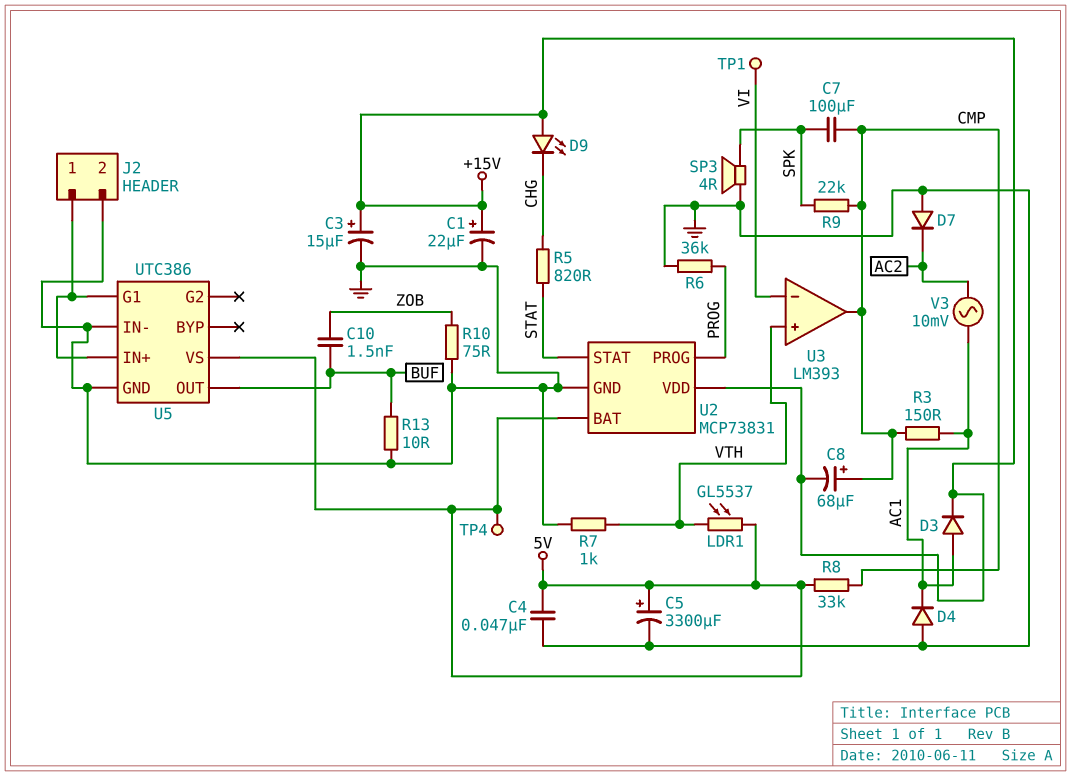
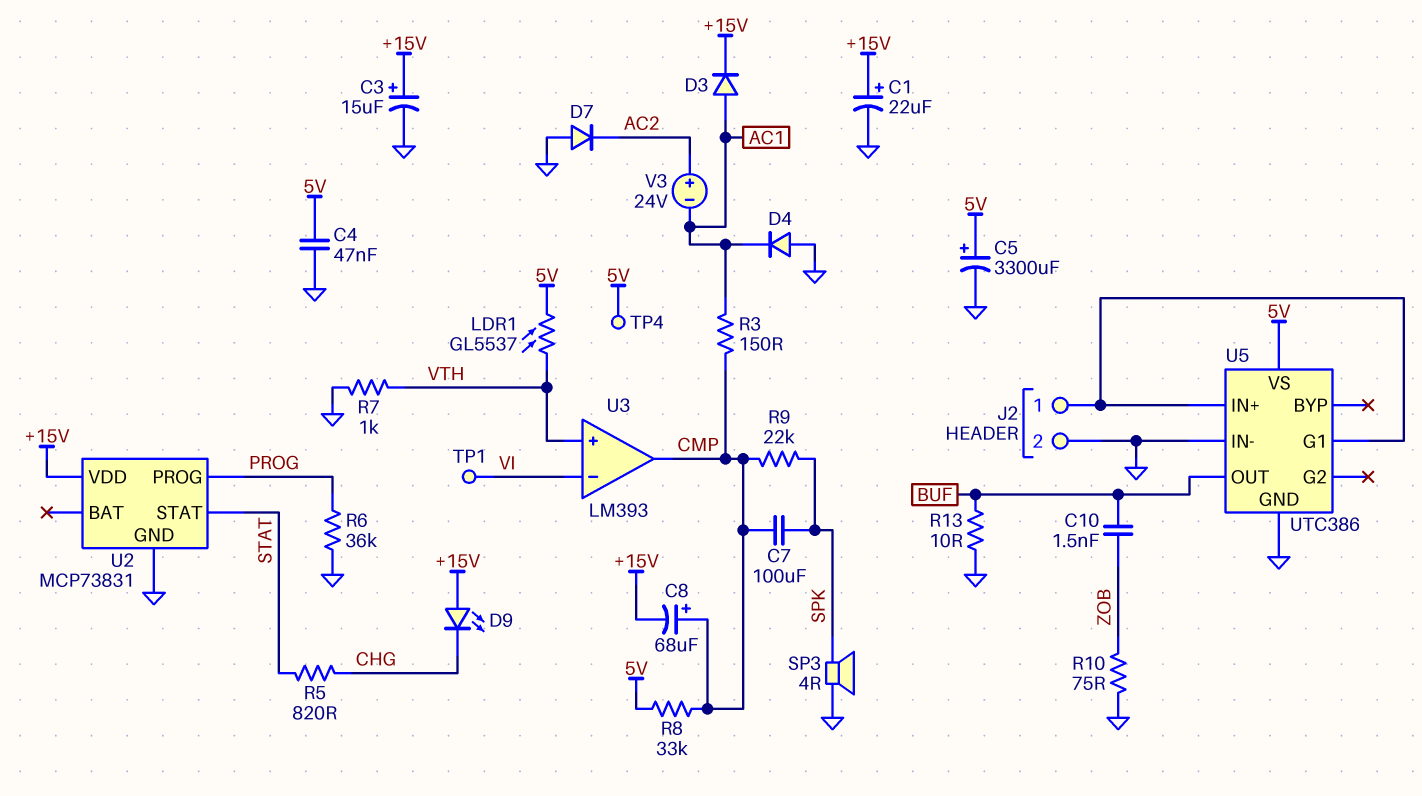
U2 pin BAT: 5V -> none
V3: AC 10mV (AC1, AC2) -> 24V (plus AC2, minus AC1)

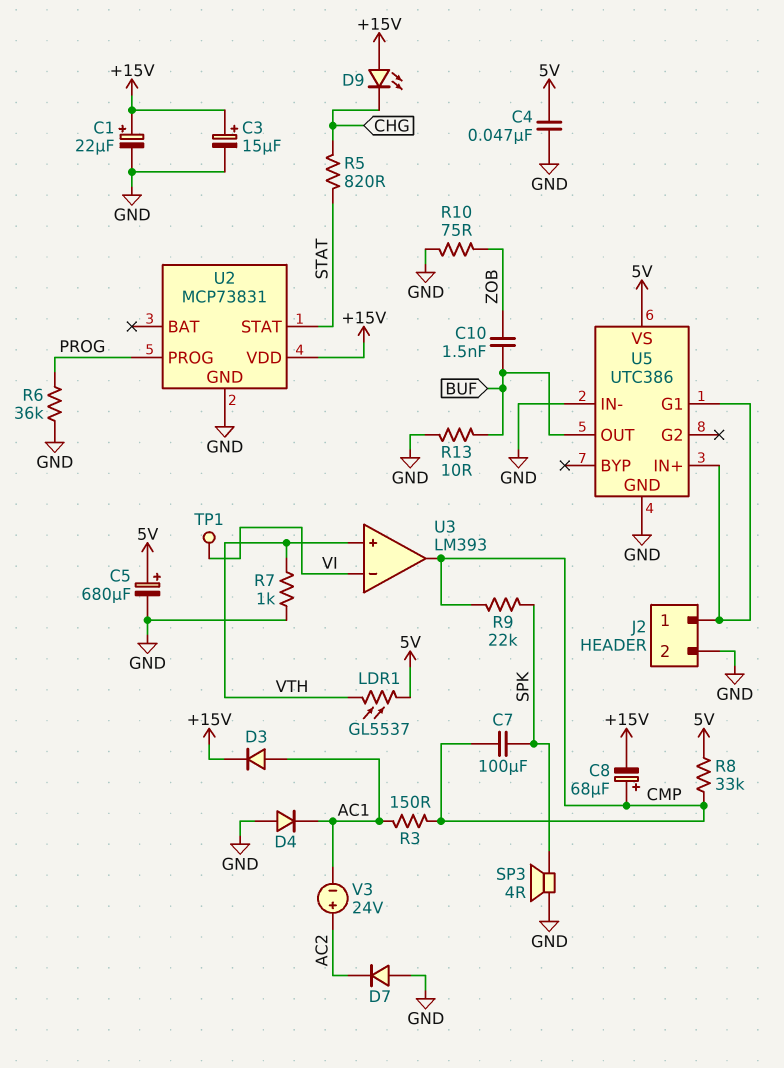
C5: 3300uF (plus 5V, minus GND) -> 680uF (plus 5V, minus GND)
TP4: test point (5V) -> none

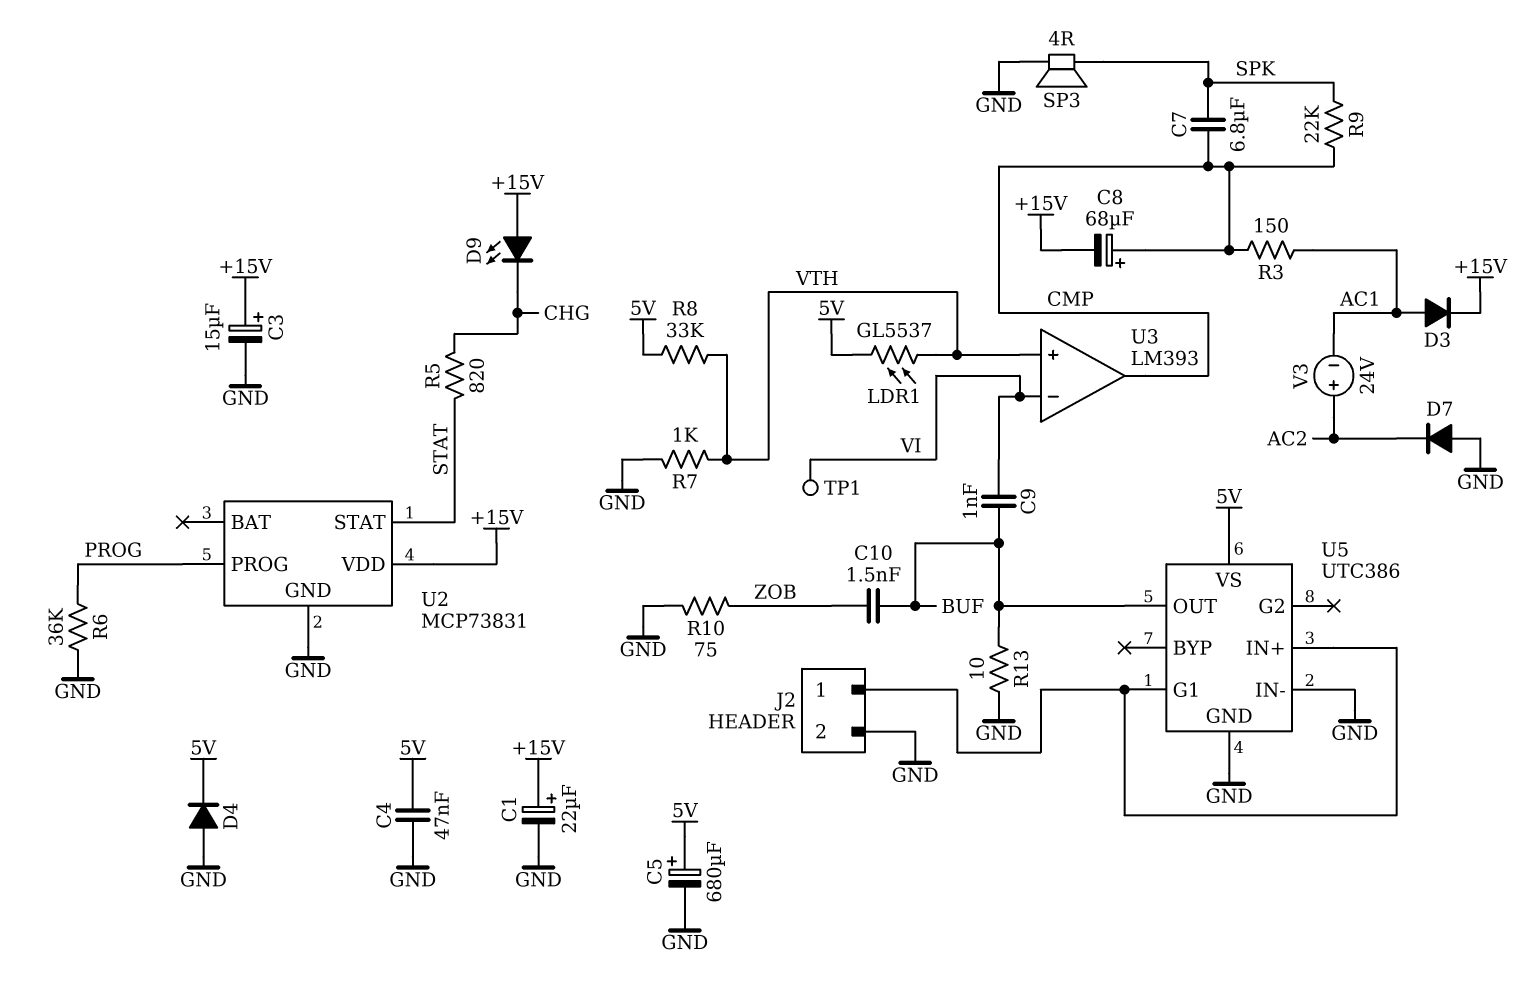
C7: 100uF (CMP, SPK) -> 6.8uF (CMP, SPK)
C9: none -> 1nF (BUF, VI)
D4: diode (A GND, K AC1) -> diode (A GND, K 5V)
R8: 33k (5V, CMP) -> 33k (5V, VTH)

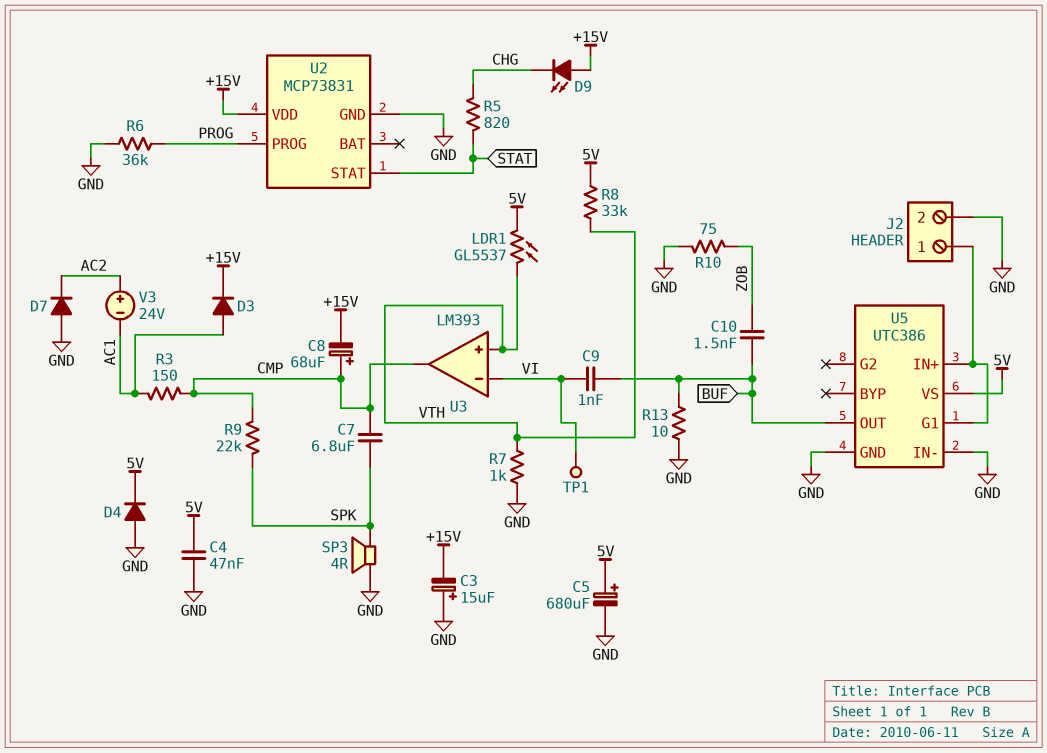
C1: 22uF (plus +15V, minus GND) -> none
C3: 15uF (plus +15V, minus GND) -> 15uF (plus GND, minus +15V)

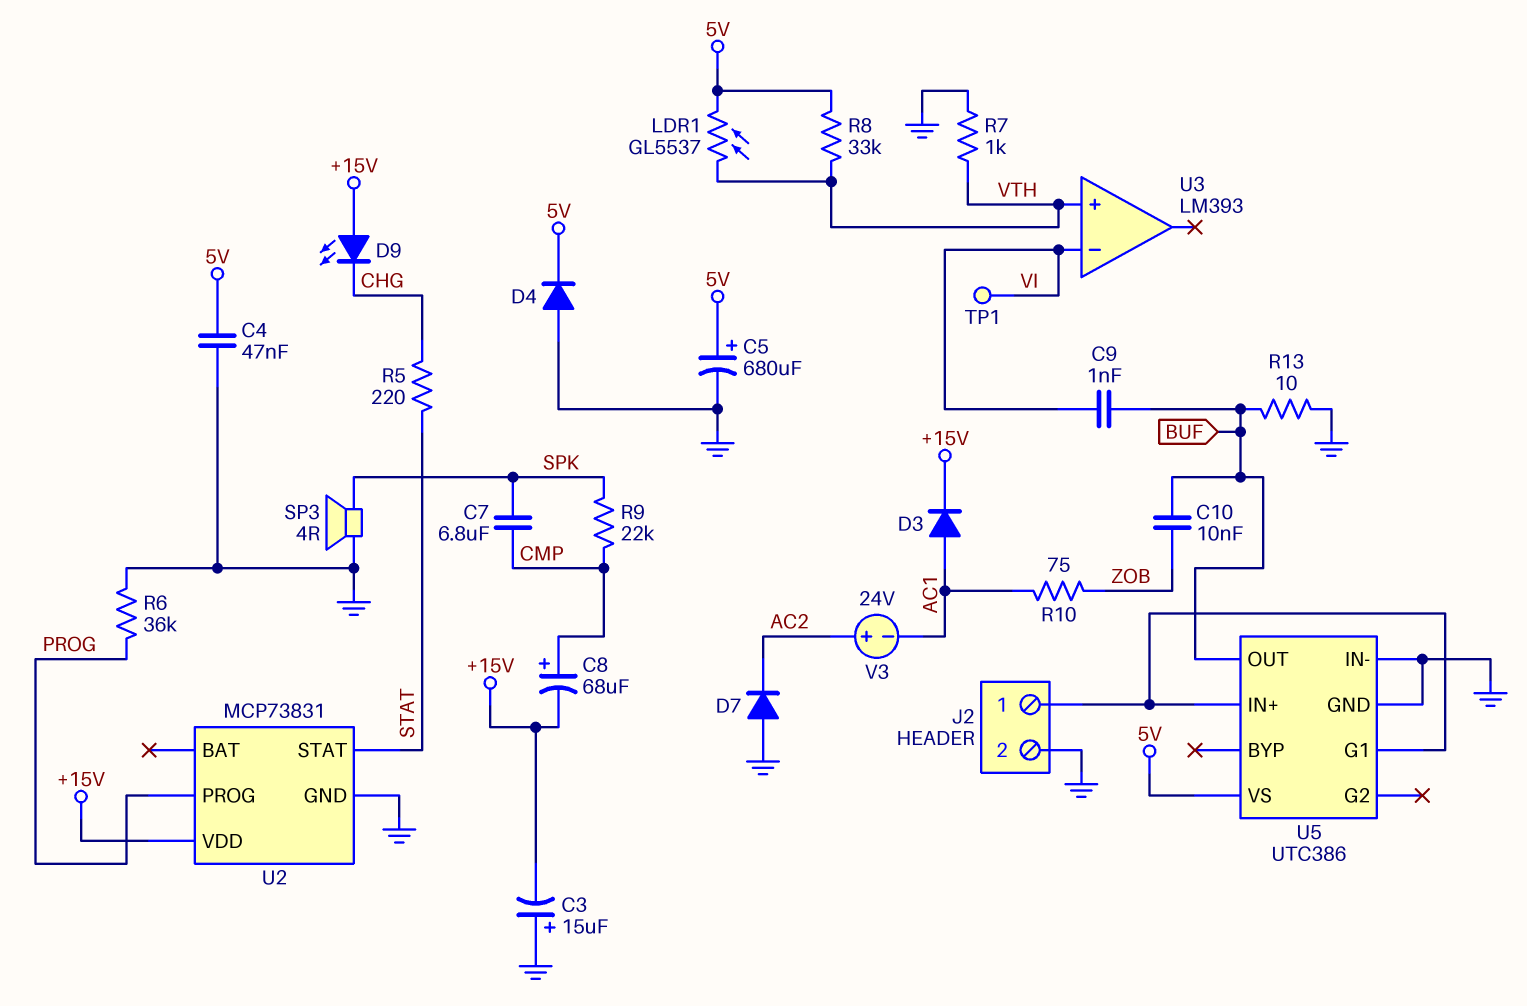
C10: 1.5nF (BUF, ZOB) -> 10nF (BUF, ZOB)
R3: 150 (AC1, CMP) -> none
R5: 820 (CHG, STAT) -> 220 (CHG, STAT)
R10: 75 (GND, ZOB) -> 75 (AC1, ZOB)
U3 pin out: CMP -> none

